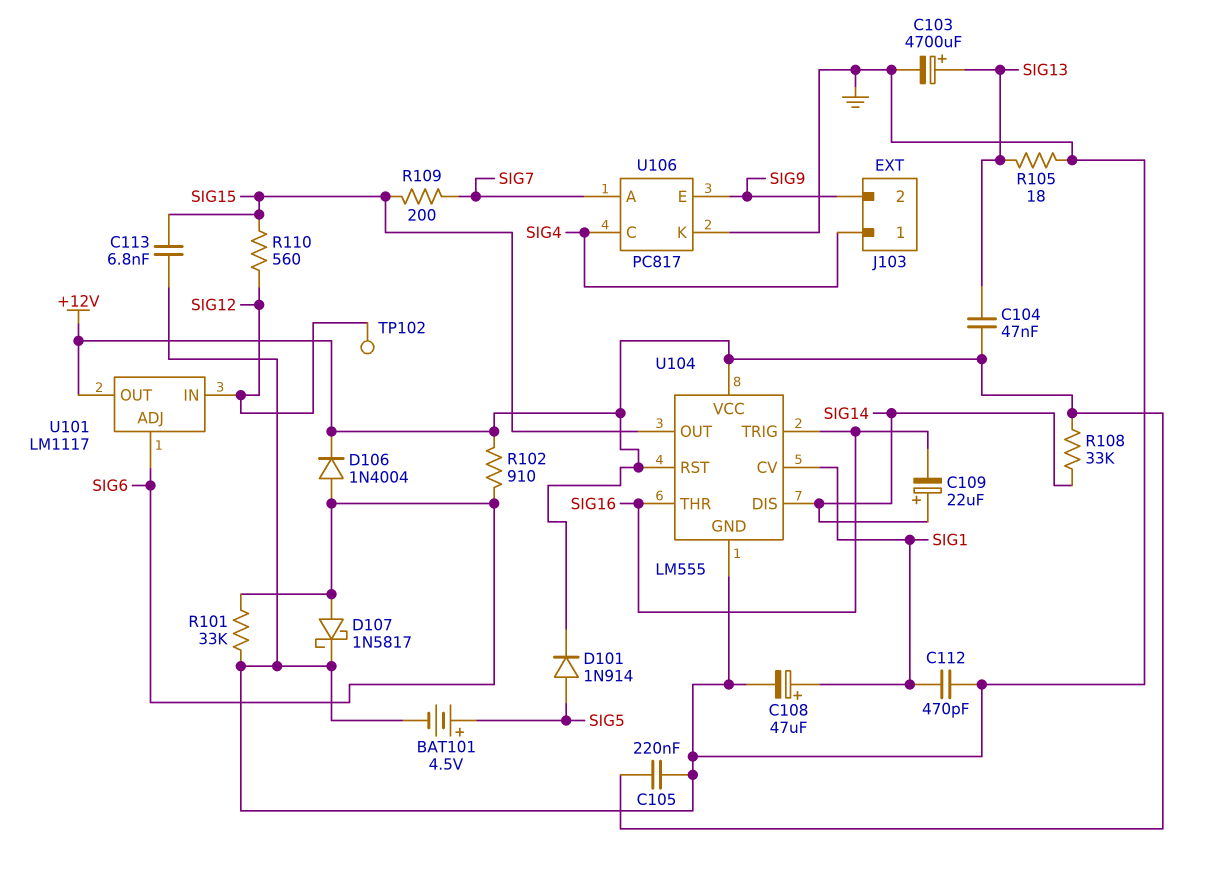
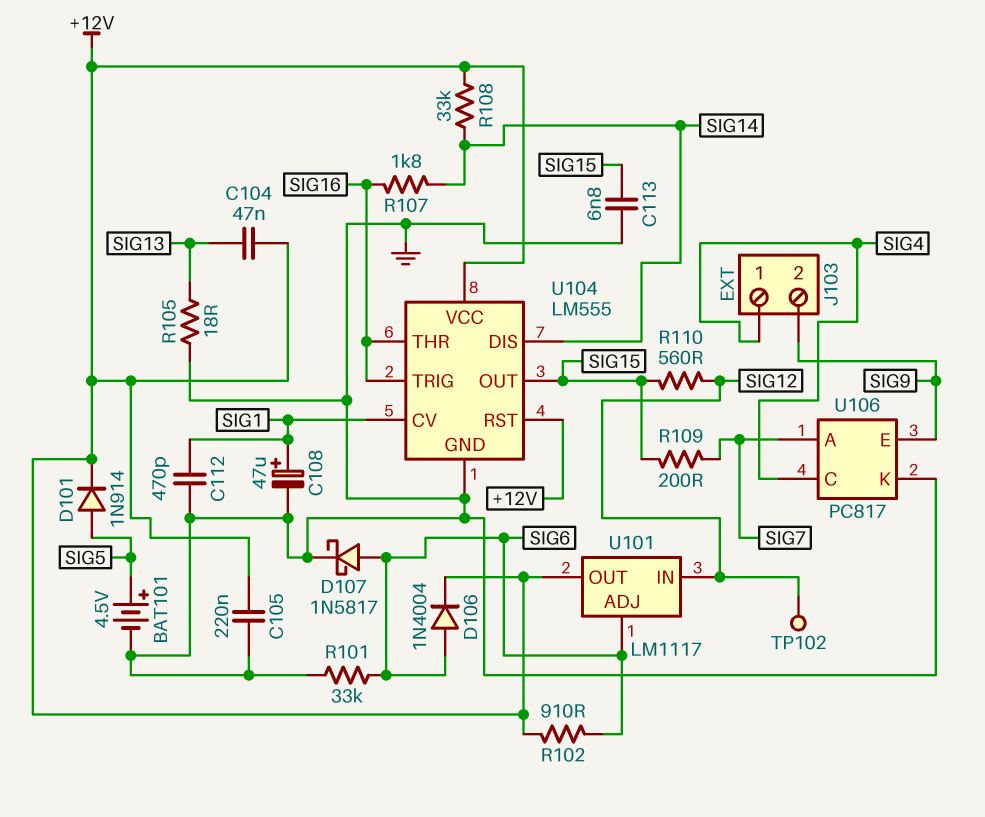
C103: 4700uF (plus SIG13, minus GND) -> none
C109: 22uF (plus SIG14, minus SIG16) -> none
R107: none -> 1.8k (SIG14, SIG16)

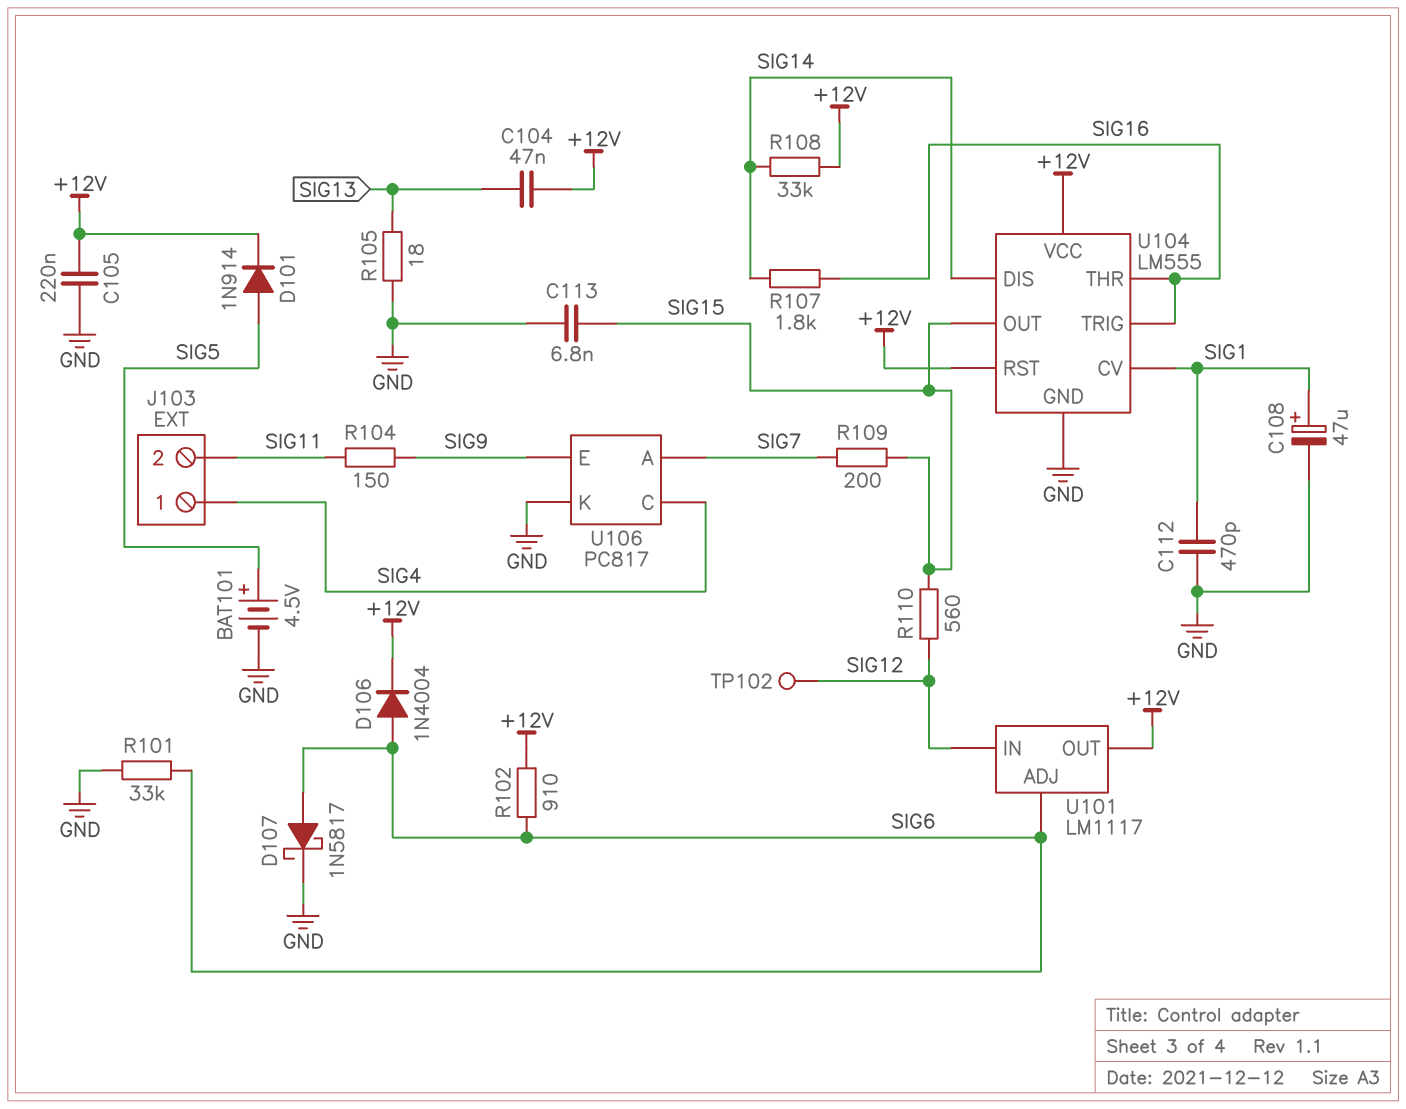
J103 pin 2: SIG9 -> SIG11
R104: none -> 150 (SIG9, SIG11)

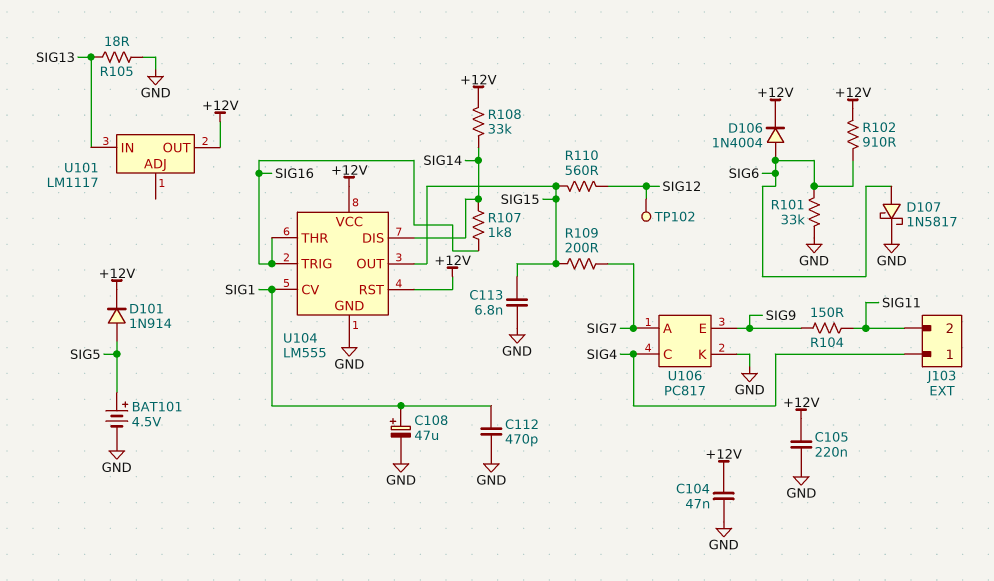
C104: 47nF (+12V, SIG13) -> 47nF (+12V, GND)
U101 pin ADJ: SIG6 -> none
U101 pin IN: SIG12 -> SIG13

